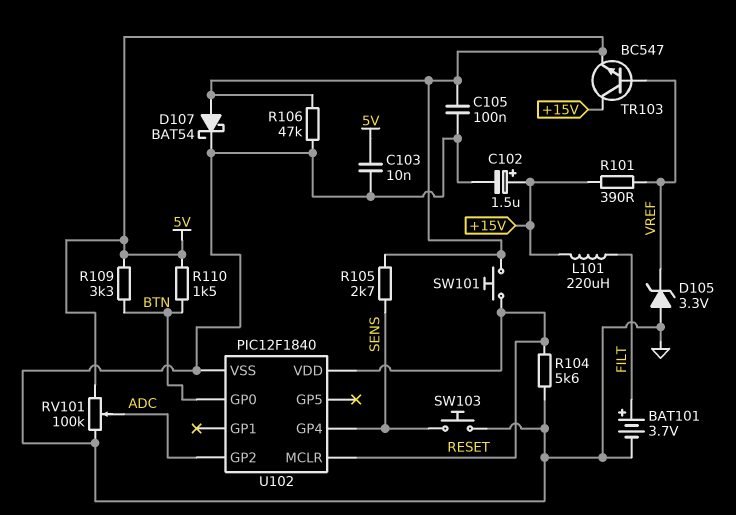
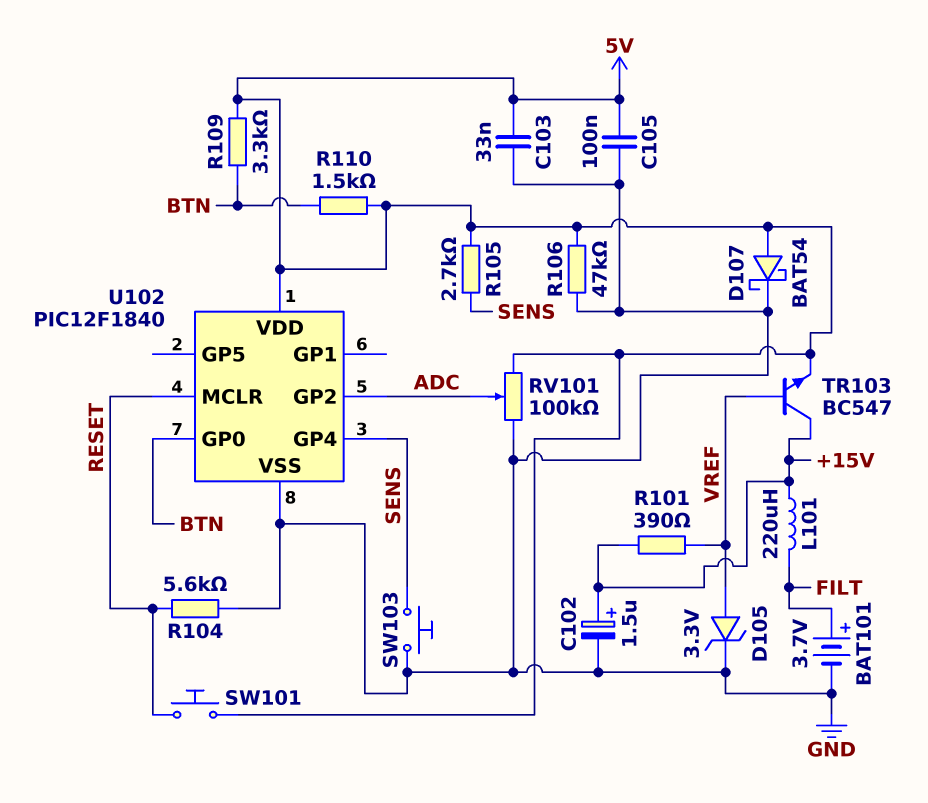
C103: 10nF (5V, GND) -> 33nF (5V, GND)
D105: zener 3.3V (A GND, K VREF) -> zener 3.3V (A VREF, K GND)
U102 pin VDD: RESET -> 5V

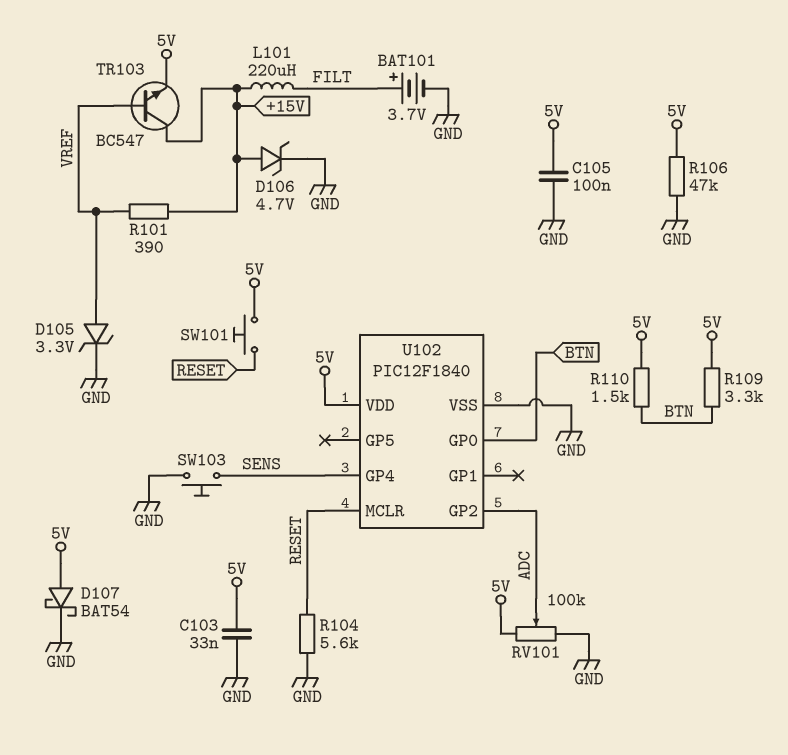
C102: 1.5uF (plus +15V, minus GND) -> none
D106: none -> zener 4.7V (A +15V, K GND)
R105: 2.7k (5V, SENS) -> none

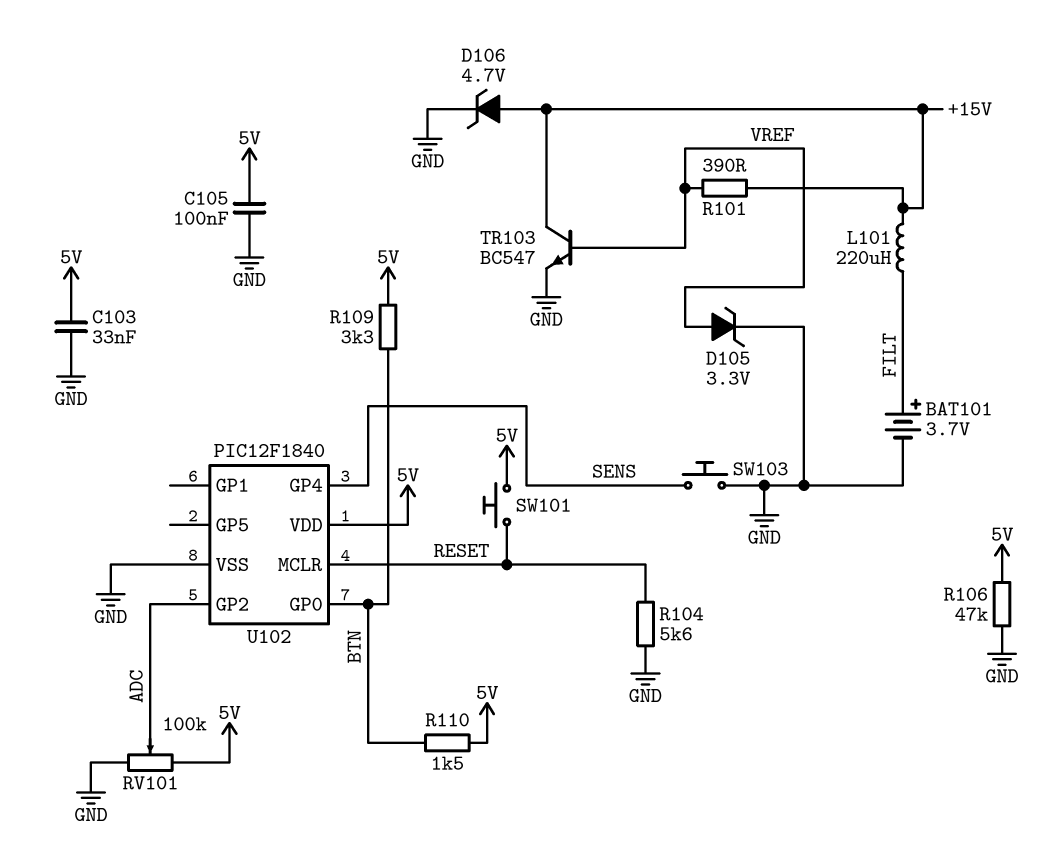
D107: schottky BAT54 (A 5V, K GND) -> none
TR103: NPN BC547 (B VREF, C +15V, E 5V) -> NPN BC547 (B VREF, C +15V, E GND)

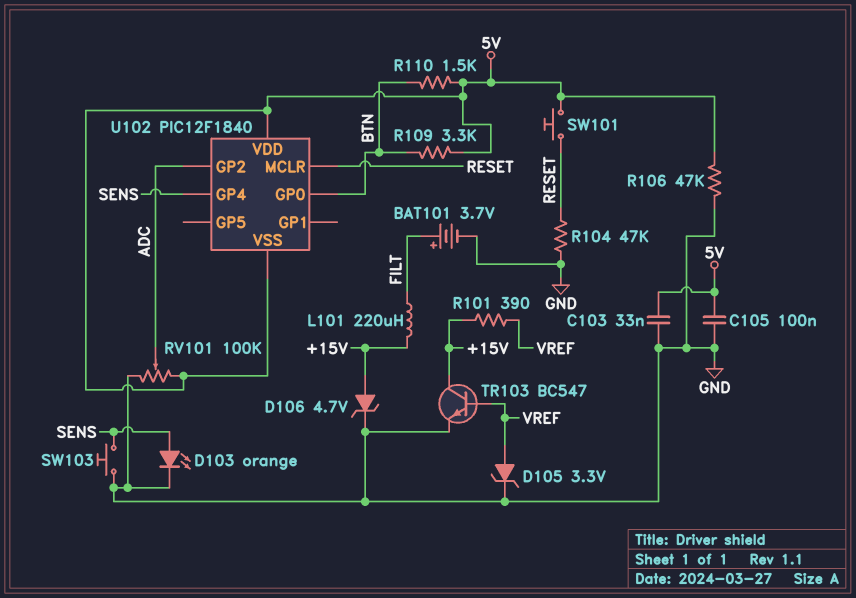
D103: none -> LED orange (A SENS, K GND)
R104: 5.6k (GND, RESET) -> 47k (GND, RESET)
U102 pin VSS: GND -> 5V

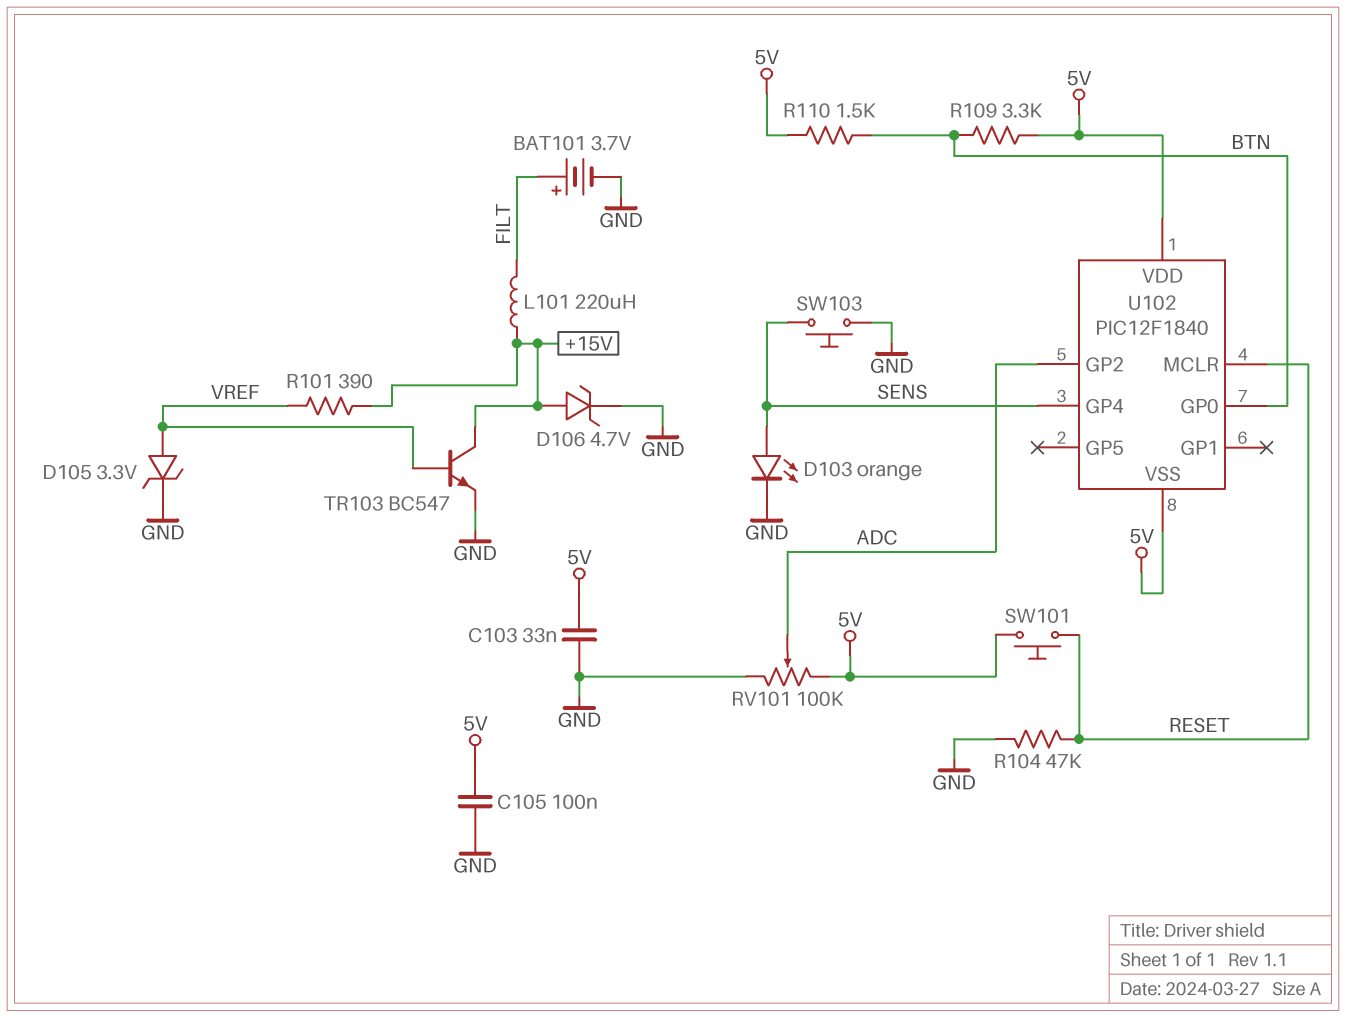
R106: 47k (5V, GND) -> none

